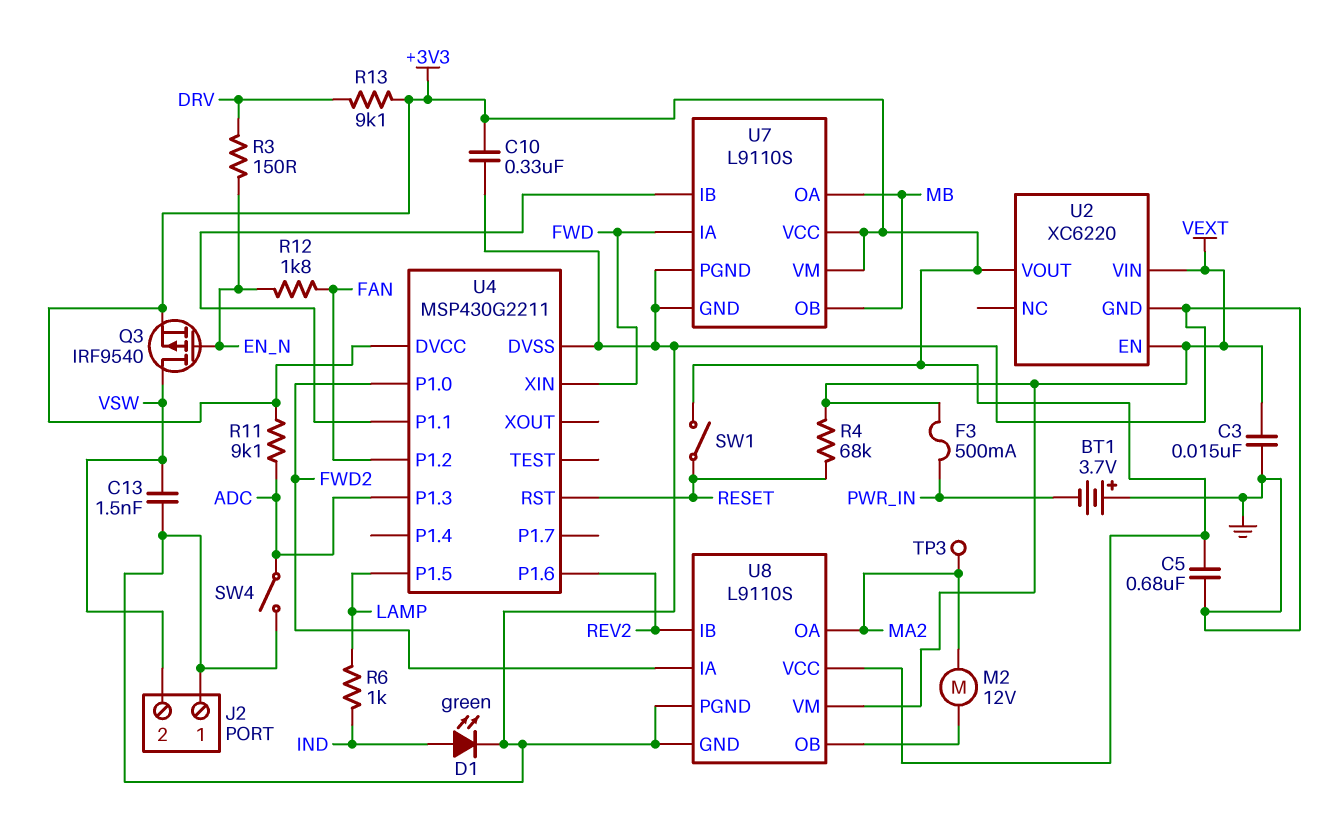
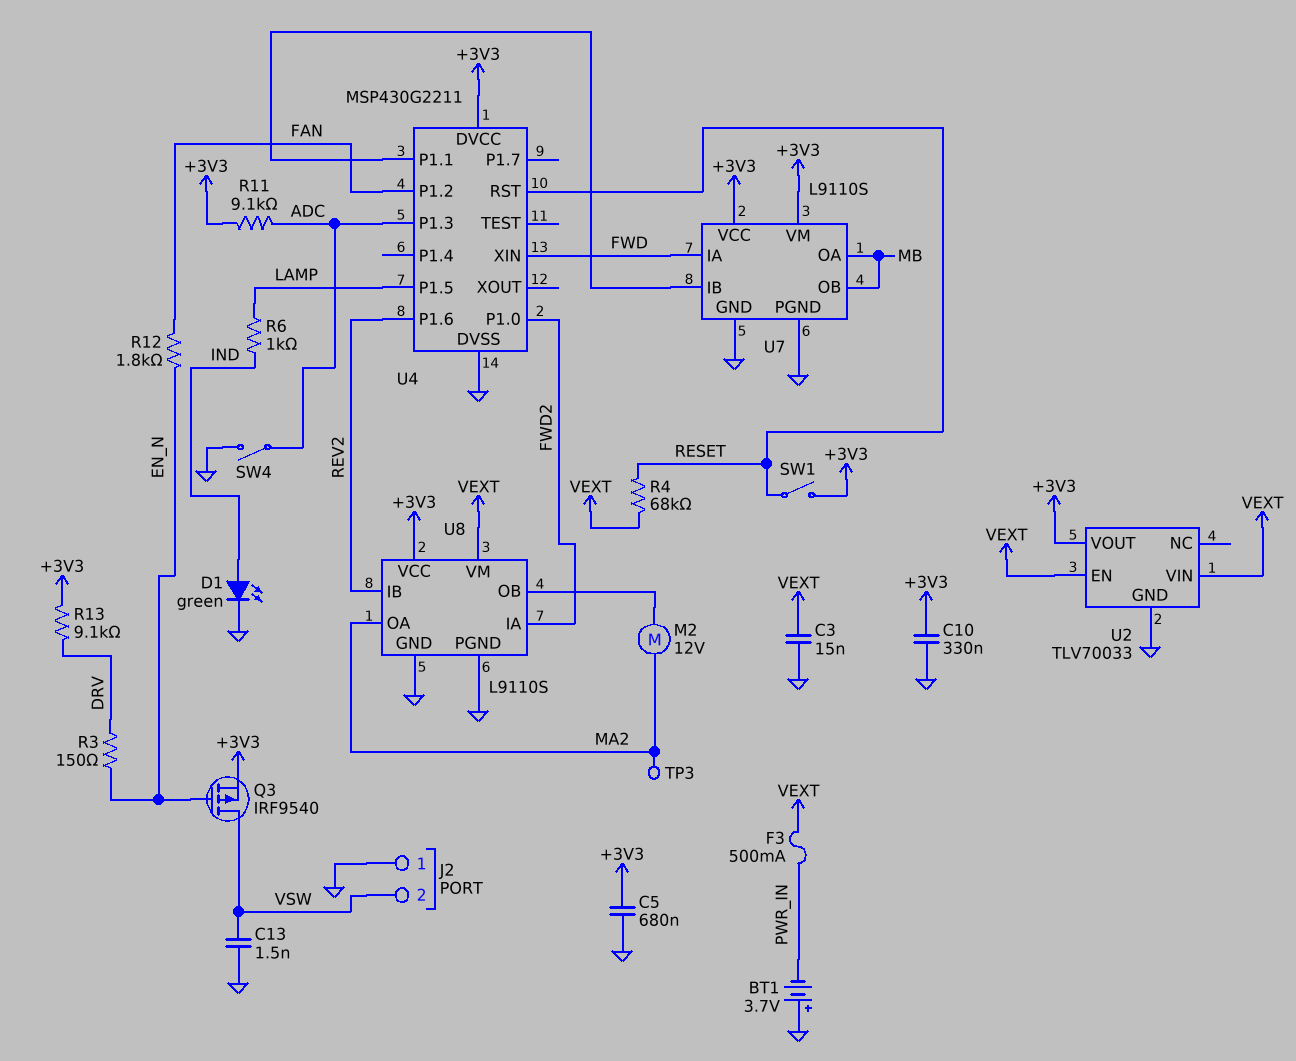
U2: XC6220 -> TLV70033

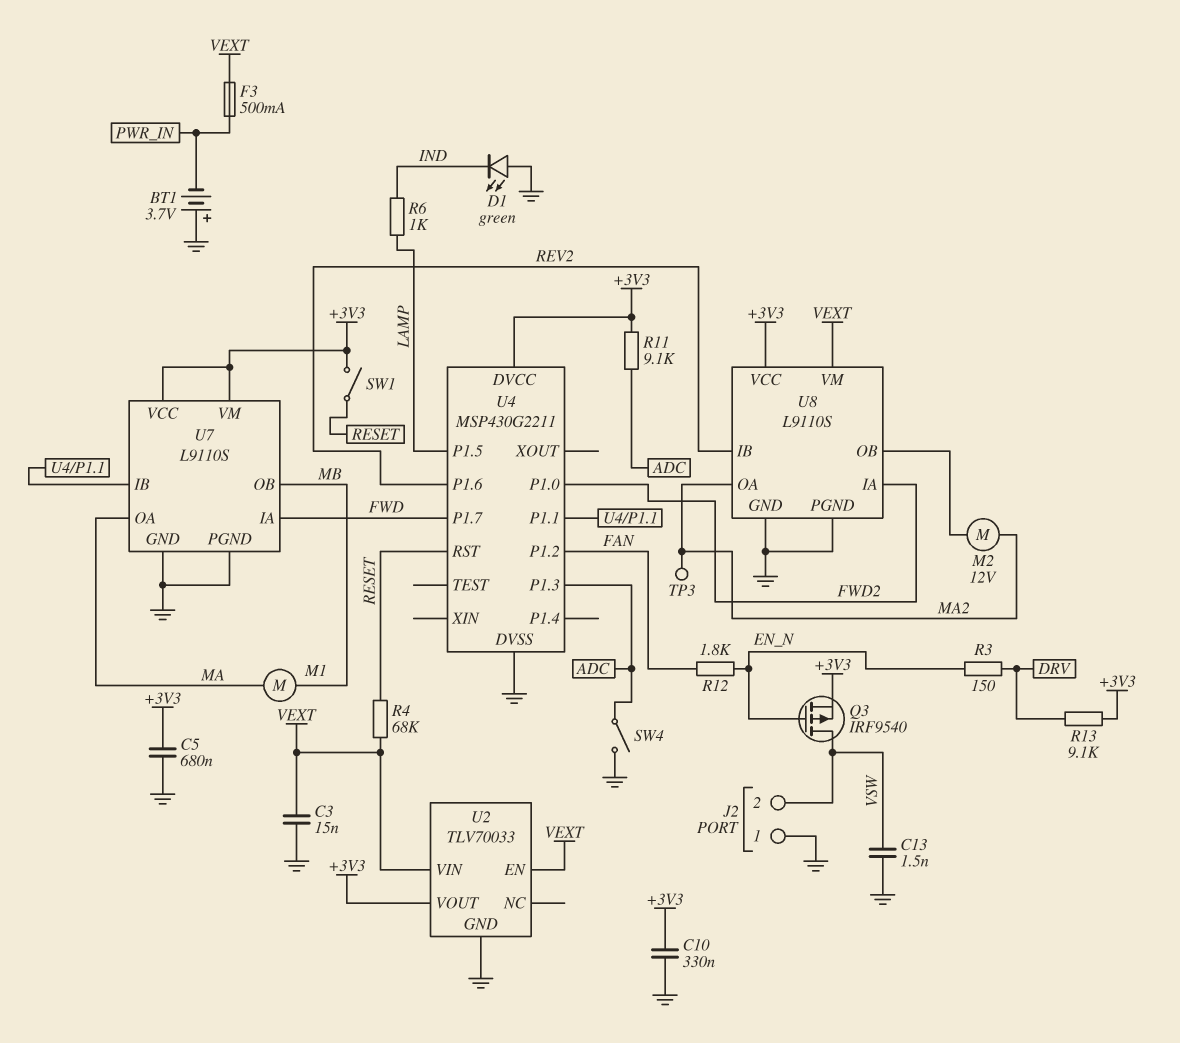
D1: LED green (A IND, K GND) -> LED green (A GND, K IND)
M1: none -> motor (MA, MB)
U4 pin P1.7: none -> FWD
U4 pin XIN: FWD -> none
U7 pin OA: MB -> MA

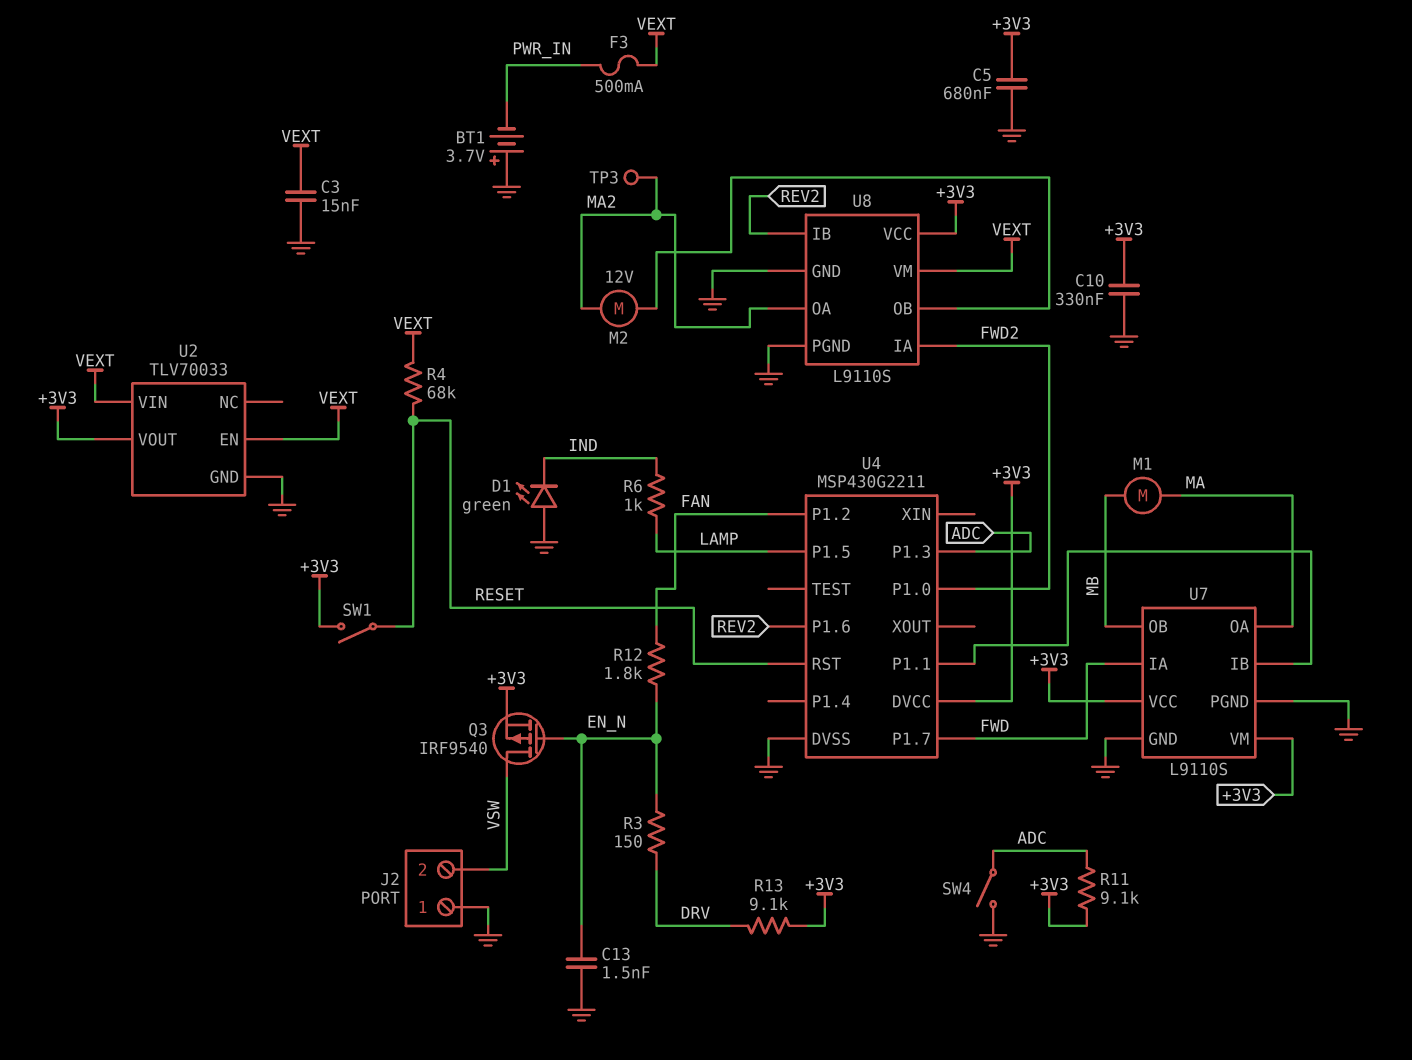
C13: 1.5nF (GND, VSW) -> 1.5nF (EN_N, GND)

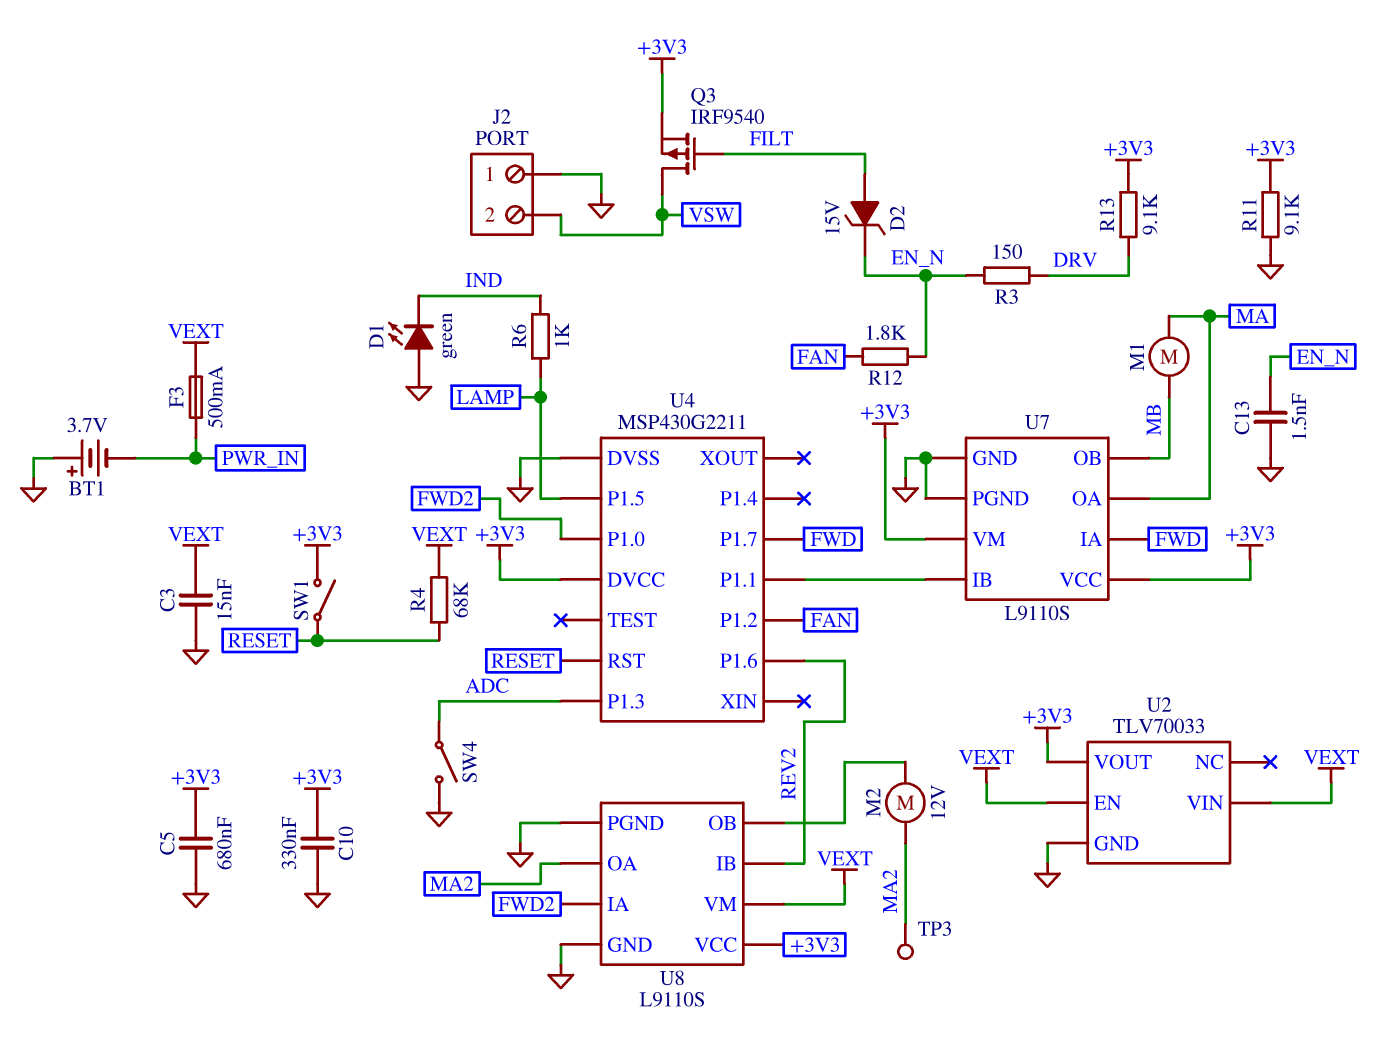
D2: none -> zener 15V (A FILT, K EN_N)
Q3: PMOS IRF9540 (G EN_N, D VSW, S +3V3) -> PMOS IRF9540 (G FILT, D VSW, S +3V3)
R11: 9.1k (+3V3, ADC) -> 9.1k (+3V3, GND)

